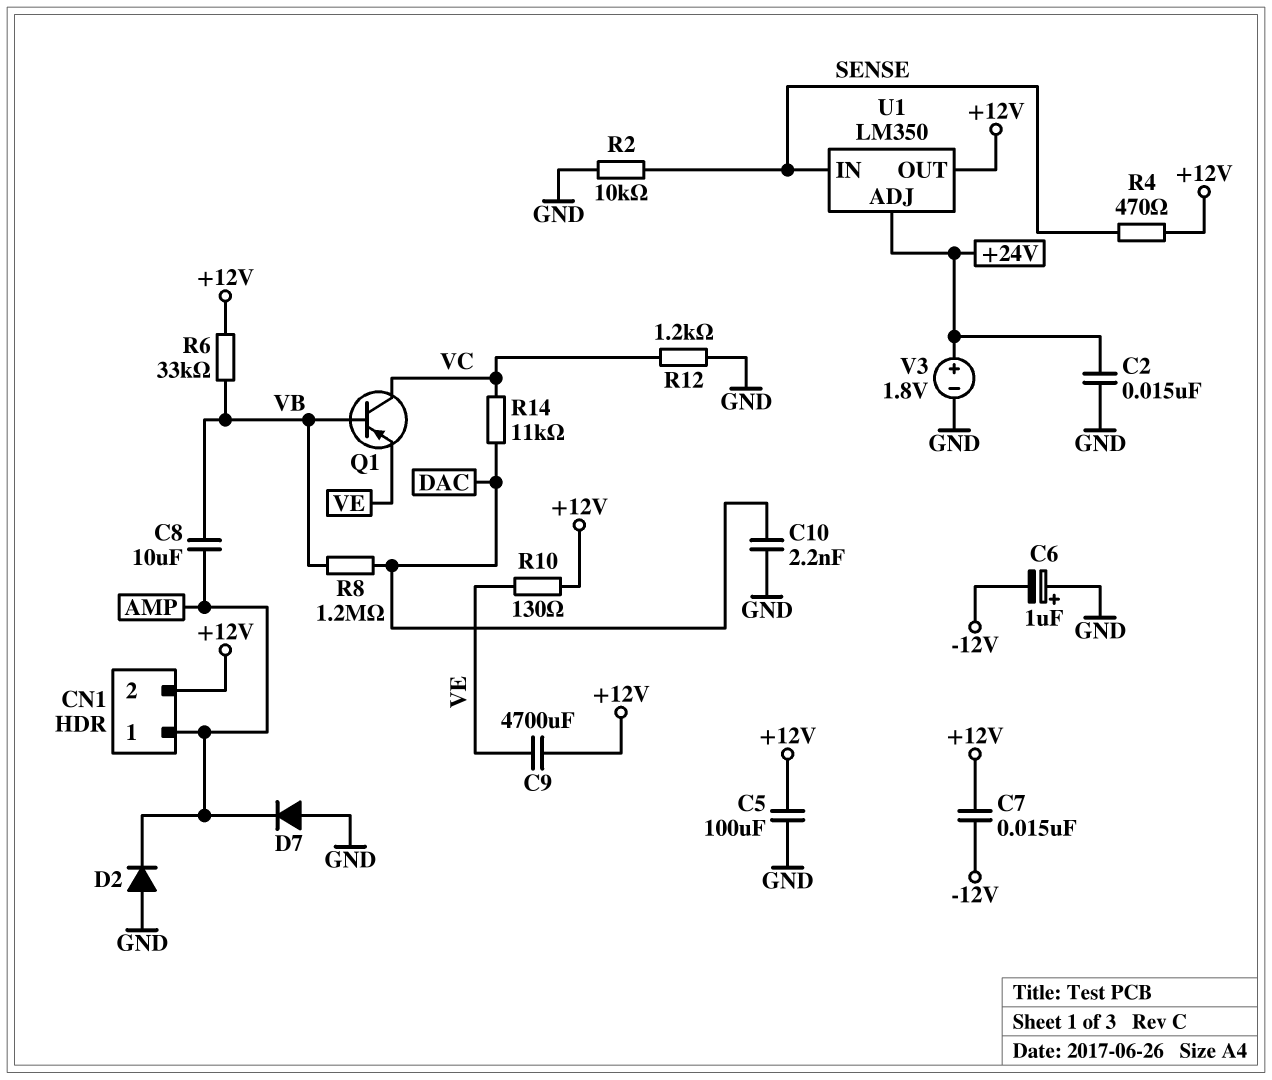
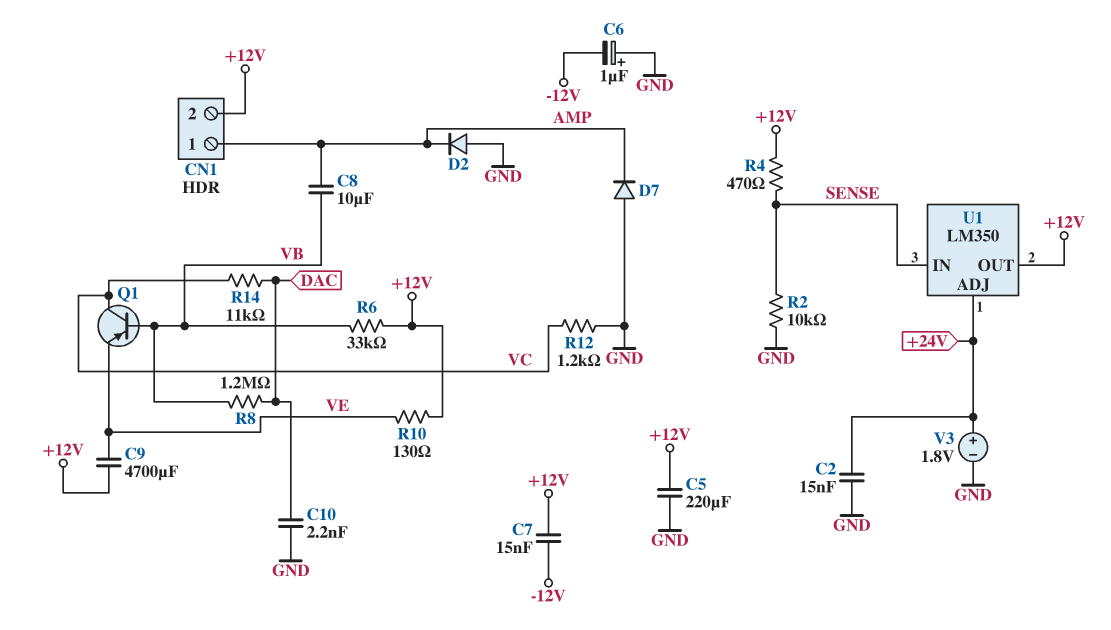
C5: 100uF (+12V, GND) -> 220uF (+12V, GND)

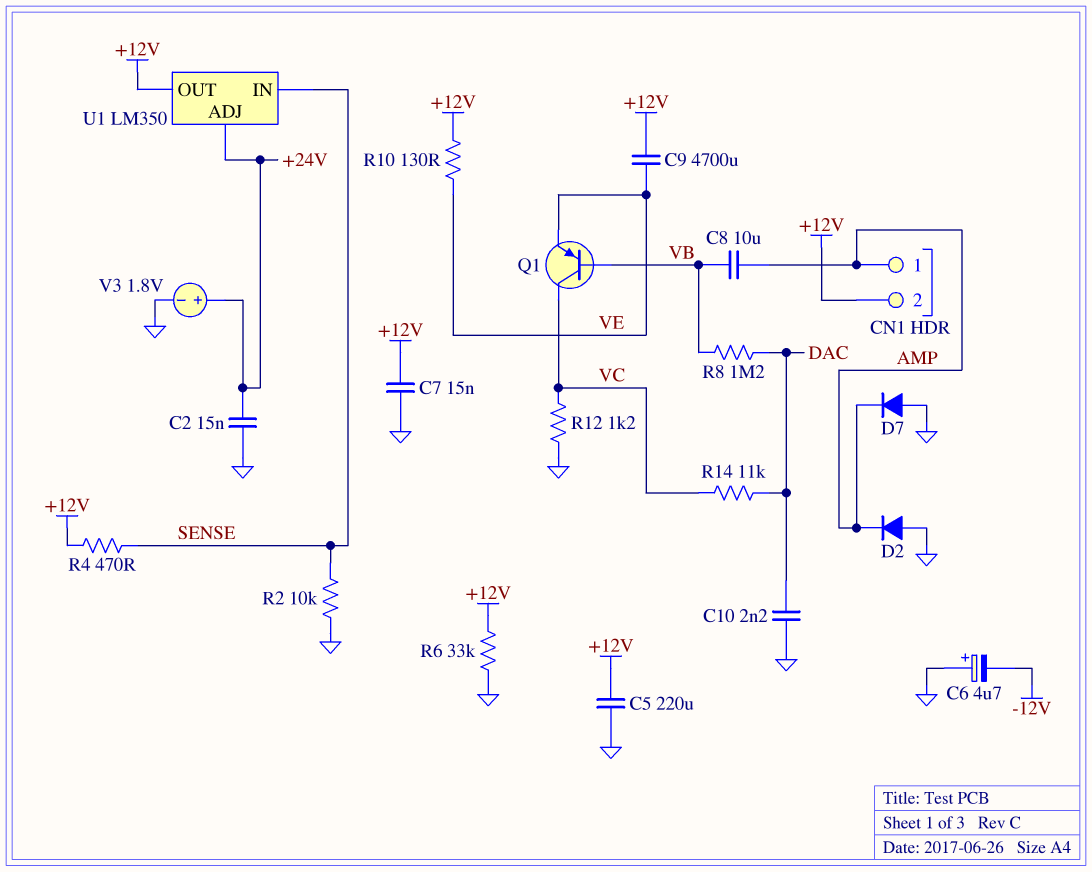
C6: 1uF (plus GND, minus -12V) -> 4.7uF (plus GND, minus -12V)
C7: 15nF (+12V, -12V) -> 15nF (+12V, GND)
R6: 33k (+12V, VB) -> 33k (+12V, GND)

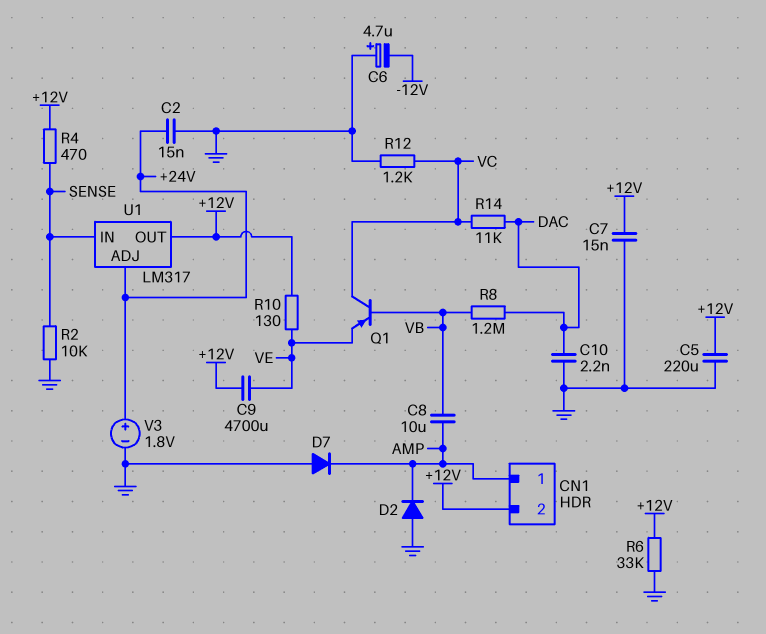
U1: LM350 -> LM317

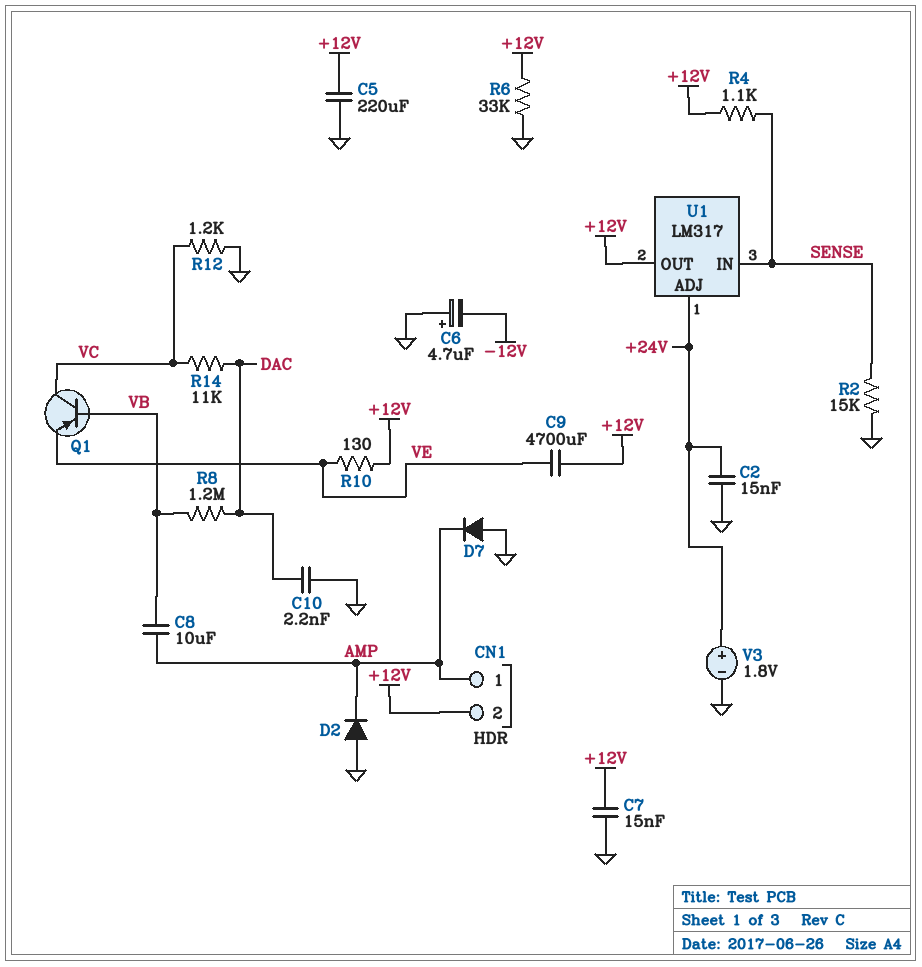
R2: 10k (GND, SENSE) -> 15k (GND, SENSE)
R4: 470 (+12V, SENSE) -> 1.1k (+12V, SENSE)

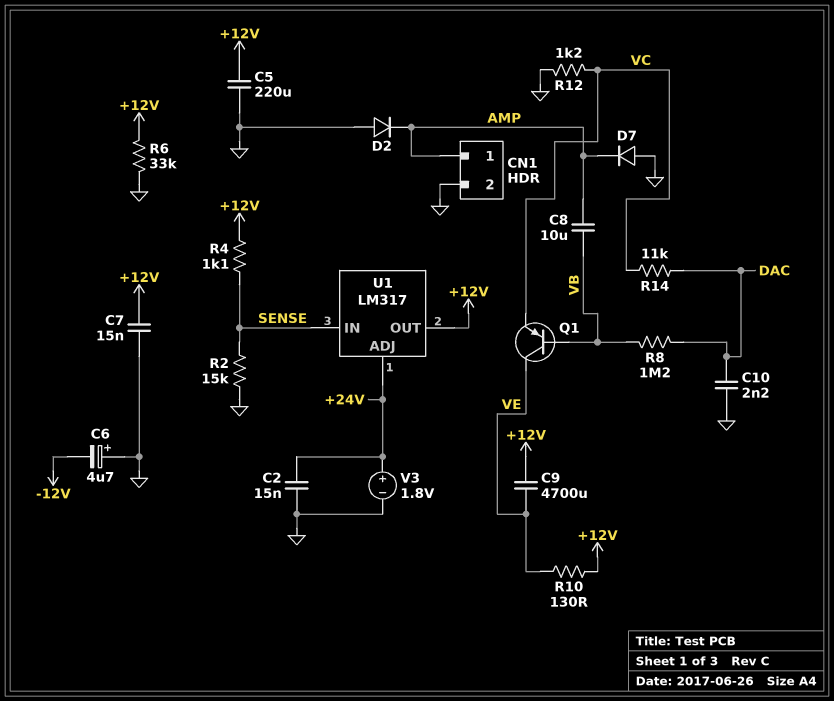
CN1 pin 2: +12V -> GND
Q1: PNP (B VB, C VC, E VE) -> PNP (B VB, C VE, E VC)

